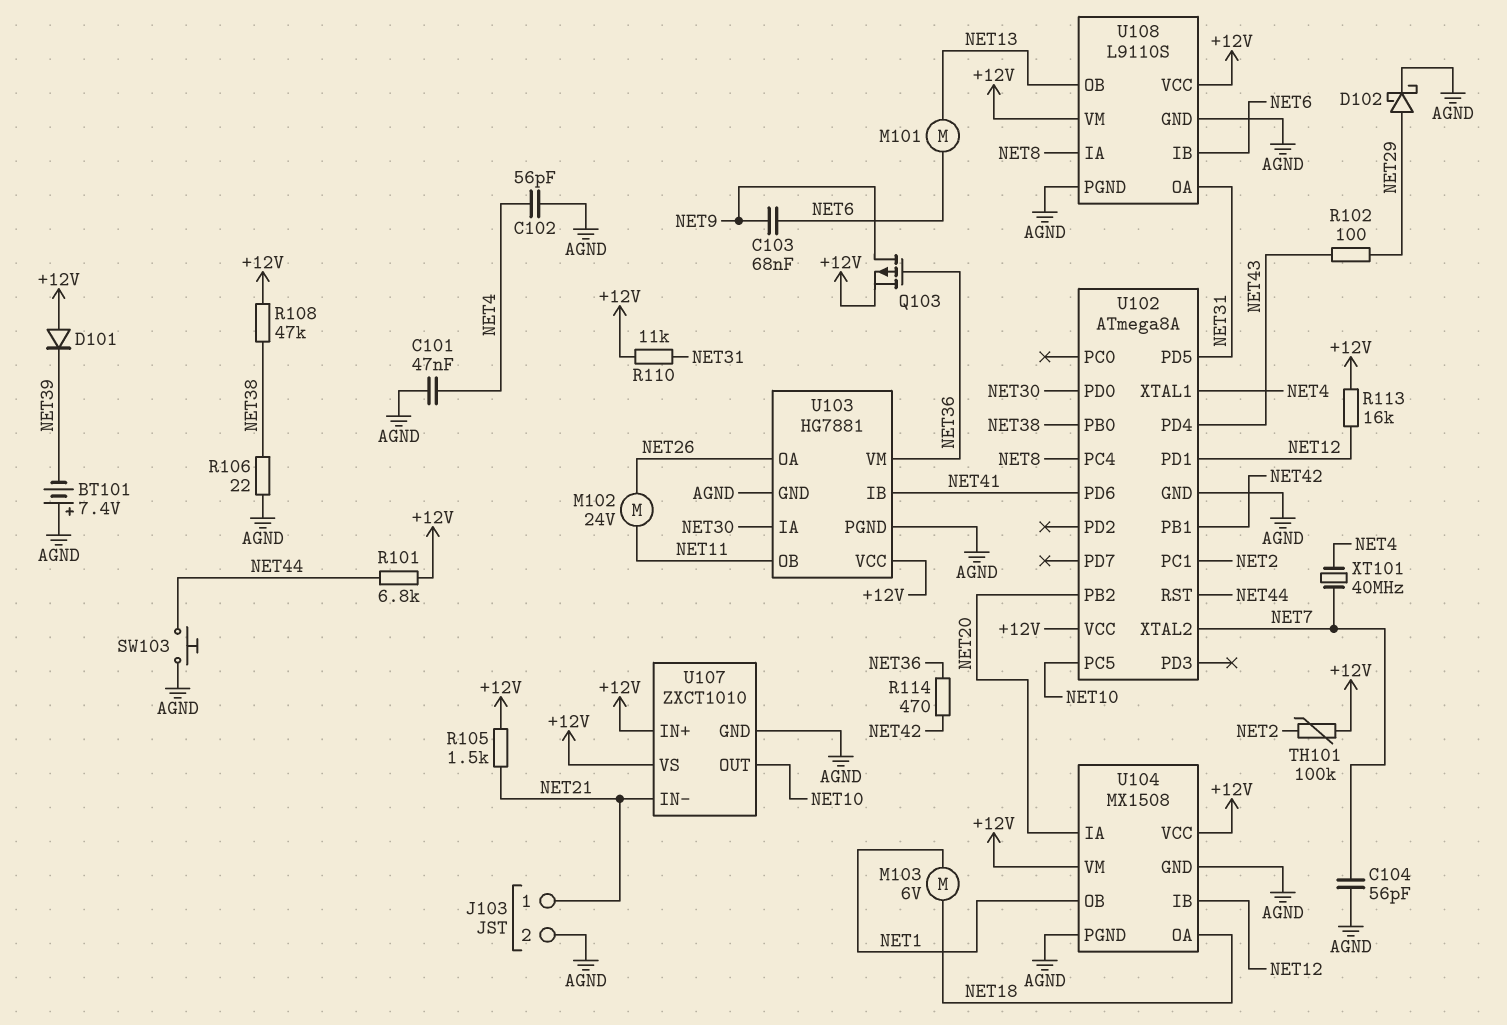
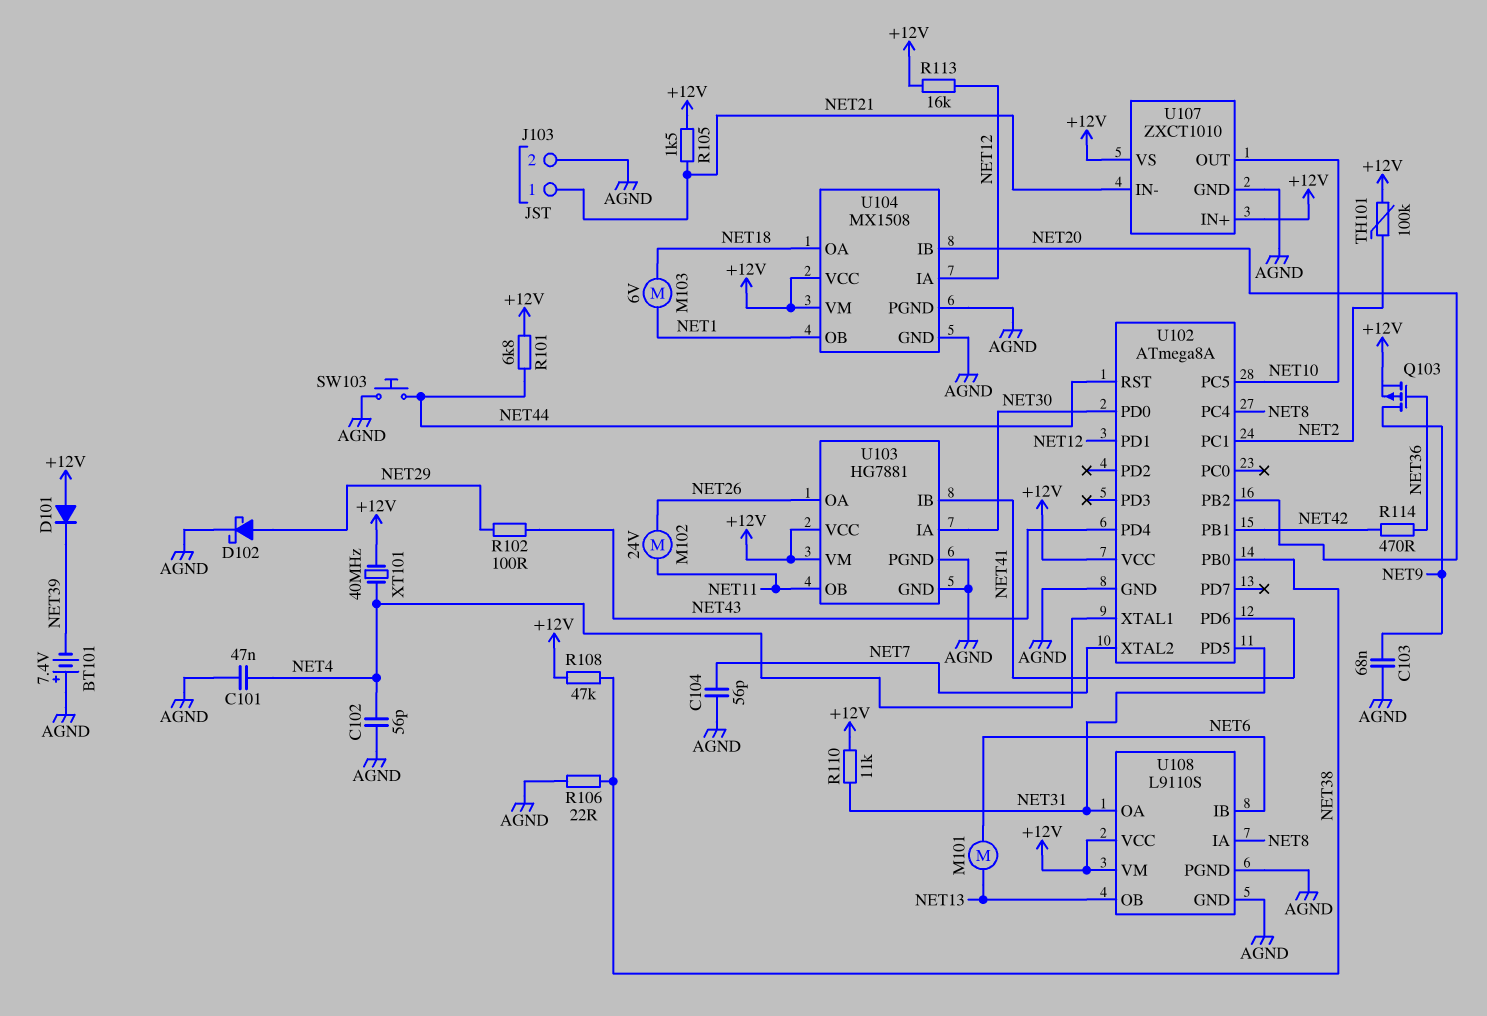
C103: 68nF (NET6, NET9) -> 68nF (AGND, NET9)
U103 pin VM: NET36 -> +12V
U104 pin IA: NET20 -> NET12
U104 pin IB: NET12 -> NET20
XT101: 40MHz (NET4, NET7) -> 40MHz (+12V, NET4)

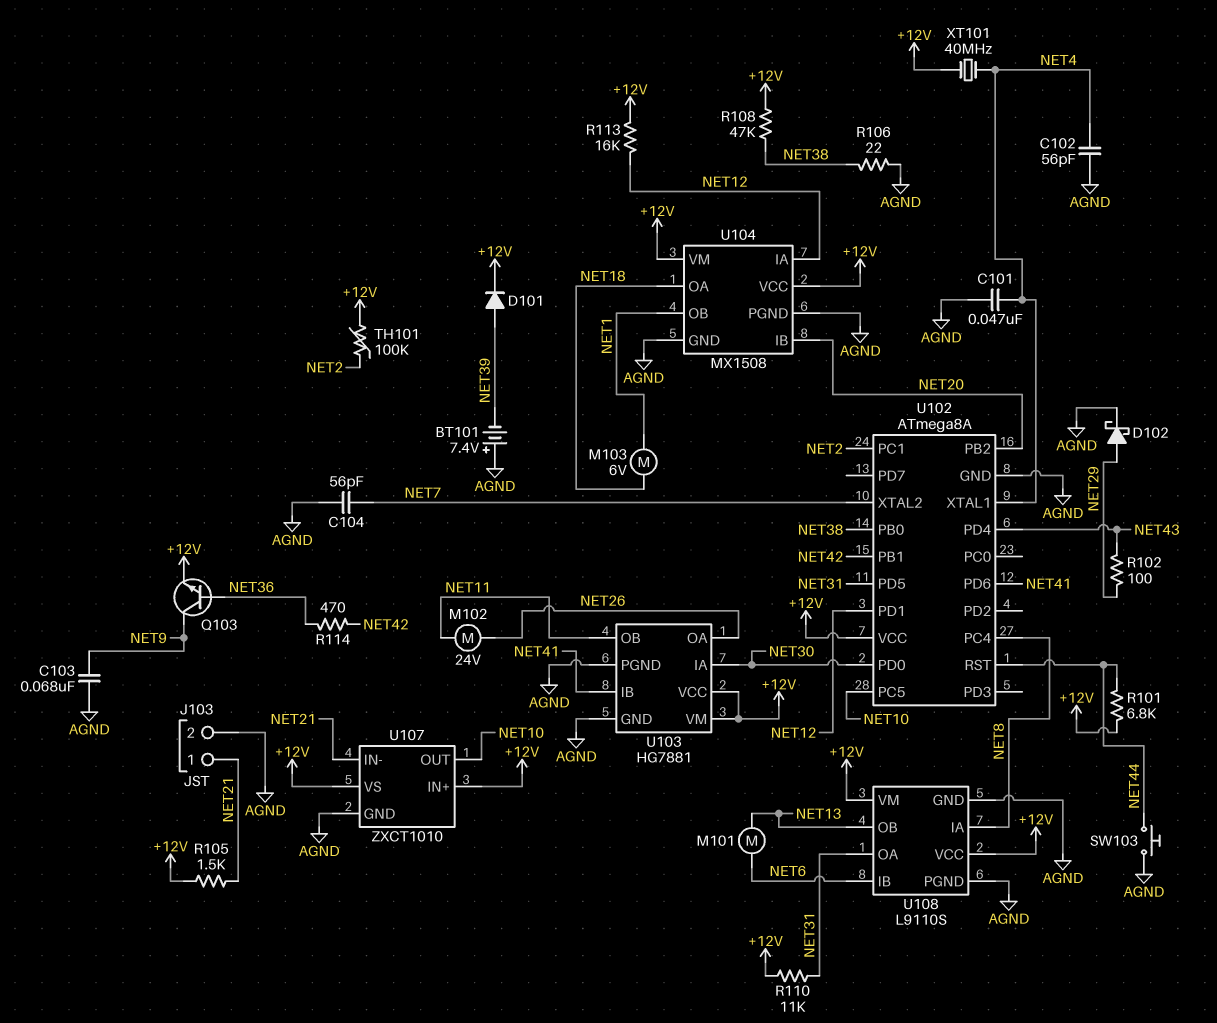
D101: diode (A +12V, K NET39) -> diode (A NET39, K +12V)
Q103: PMOS (G NET36, D NET9, S +12V) -> NPN (B NET36, C NET9, E +12V)

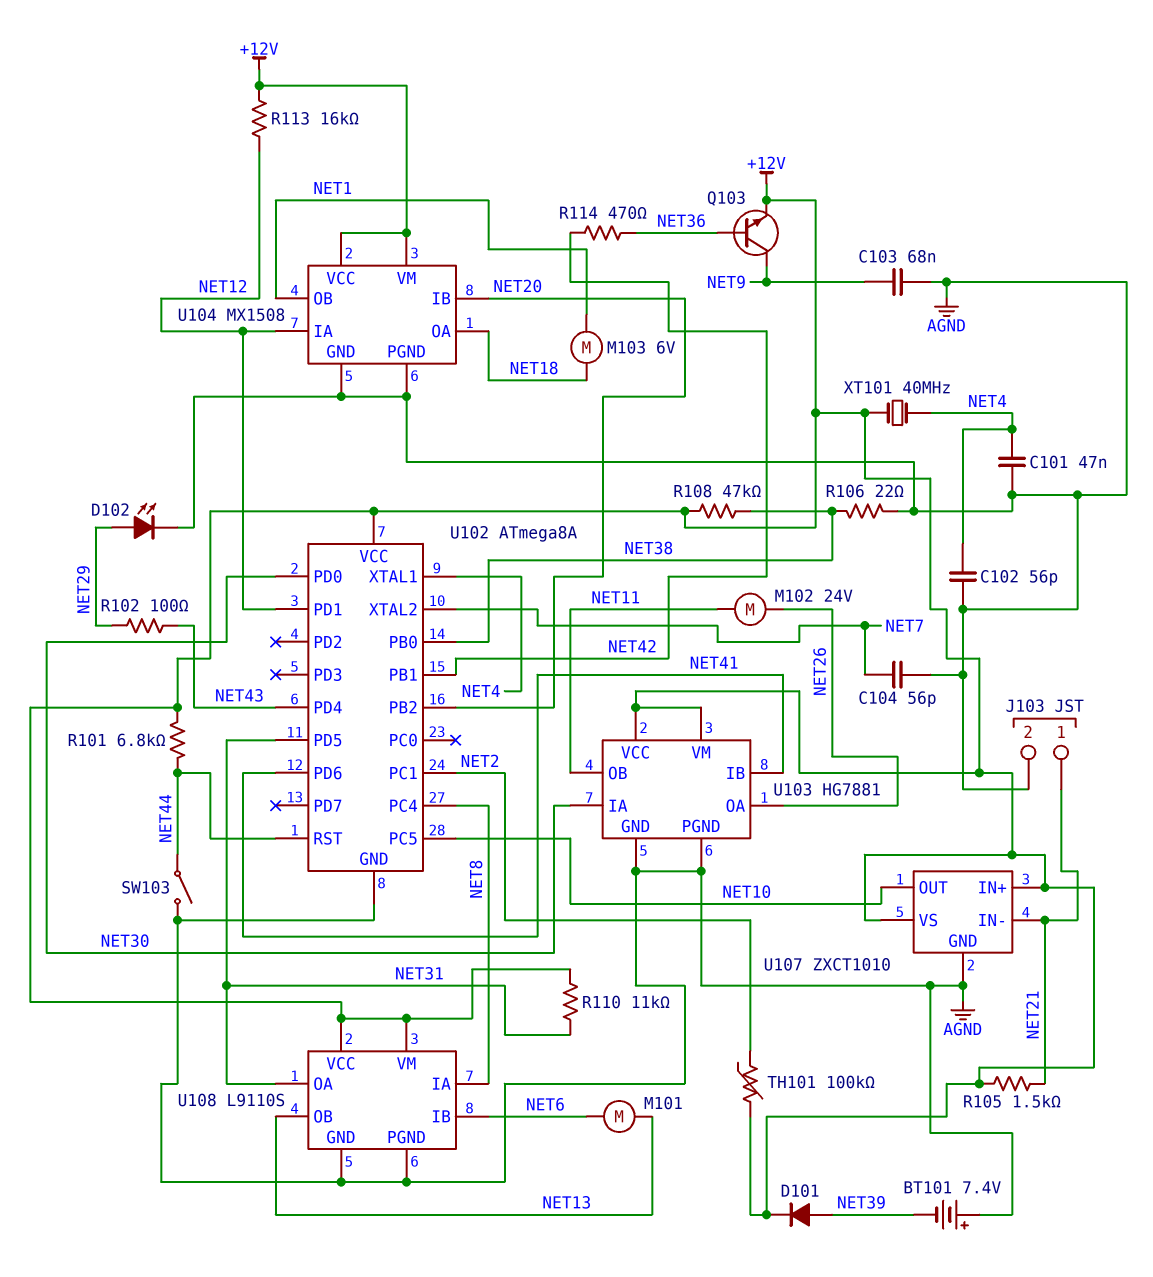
D102: schottky (A NET29, K AGND) -> LED (A NET29, K AGND)
SW103: button (AGND, NET44) -> switch (AGND, NET44)

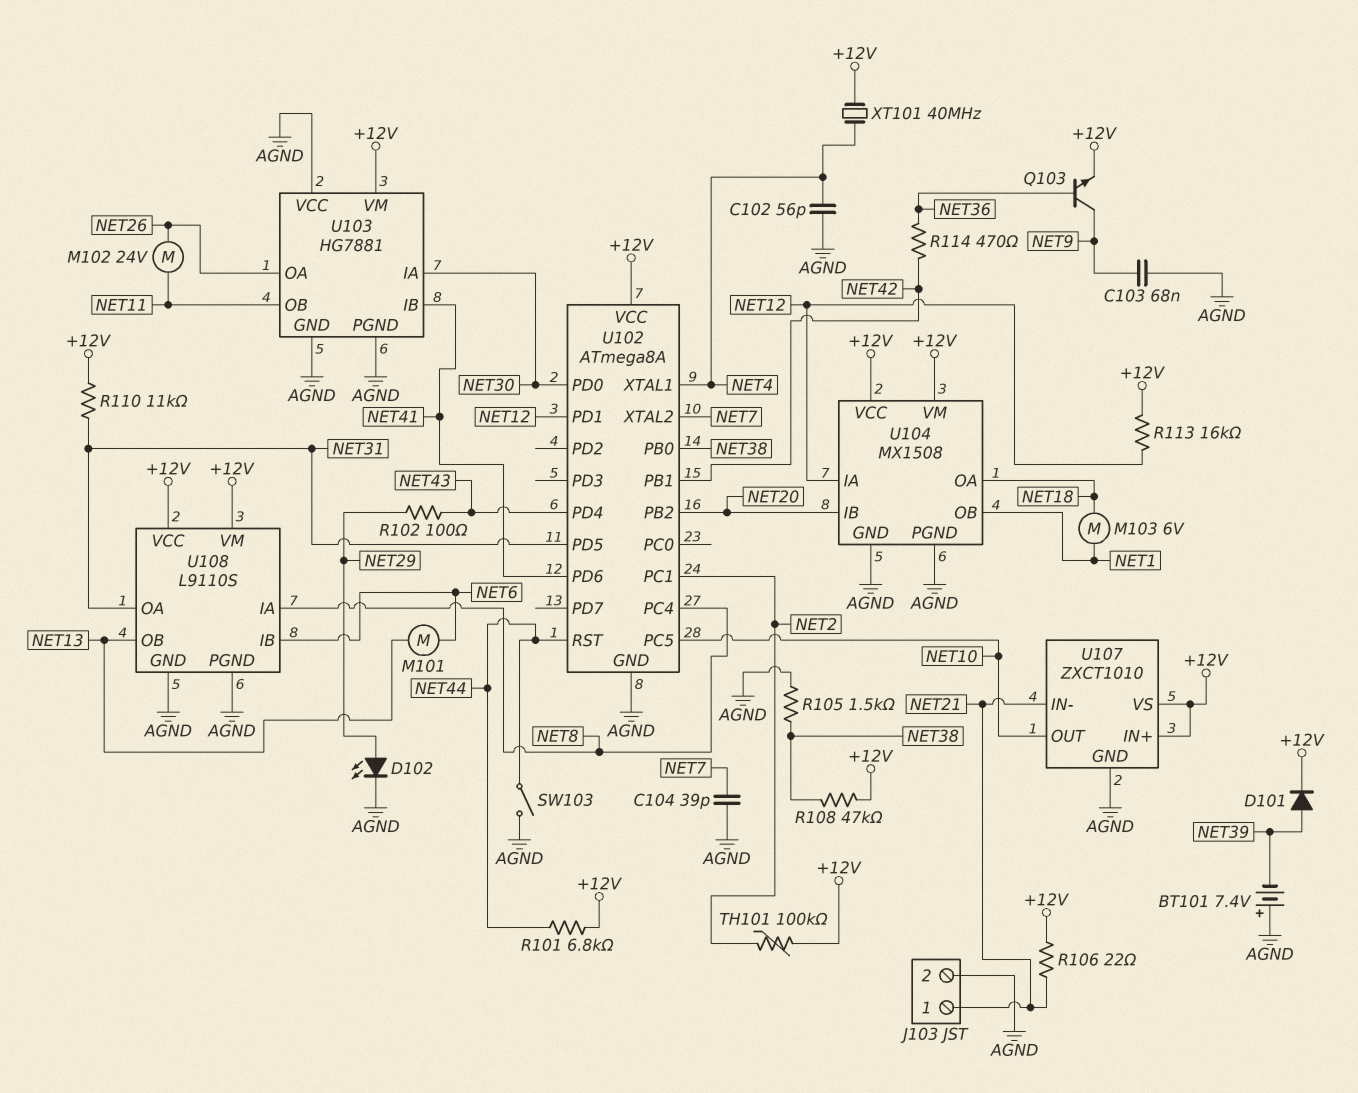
C101: 47nF (AGND, NET4) -> none
C104: 56pF (AGND, NET7) -> 39pF (AGND, NET7)
R105: 1.5k (+12V, NET21) -> 1.5k (AGND, NET38)
R106: 22 (AGND, NET38) -> 22 (+12V, NET21)
U103 pin VCC: +12V -> AGND

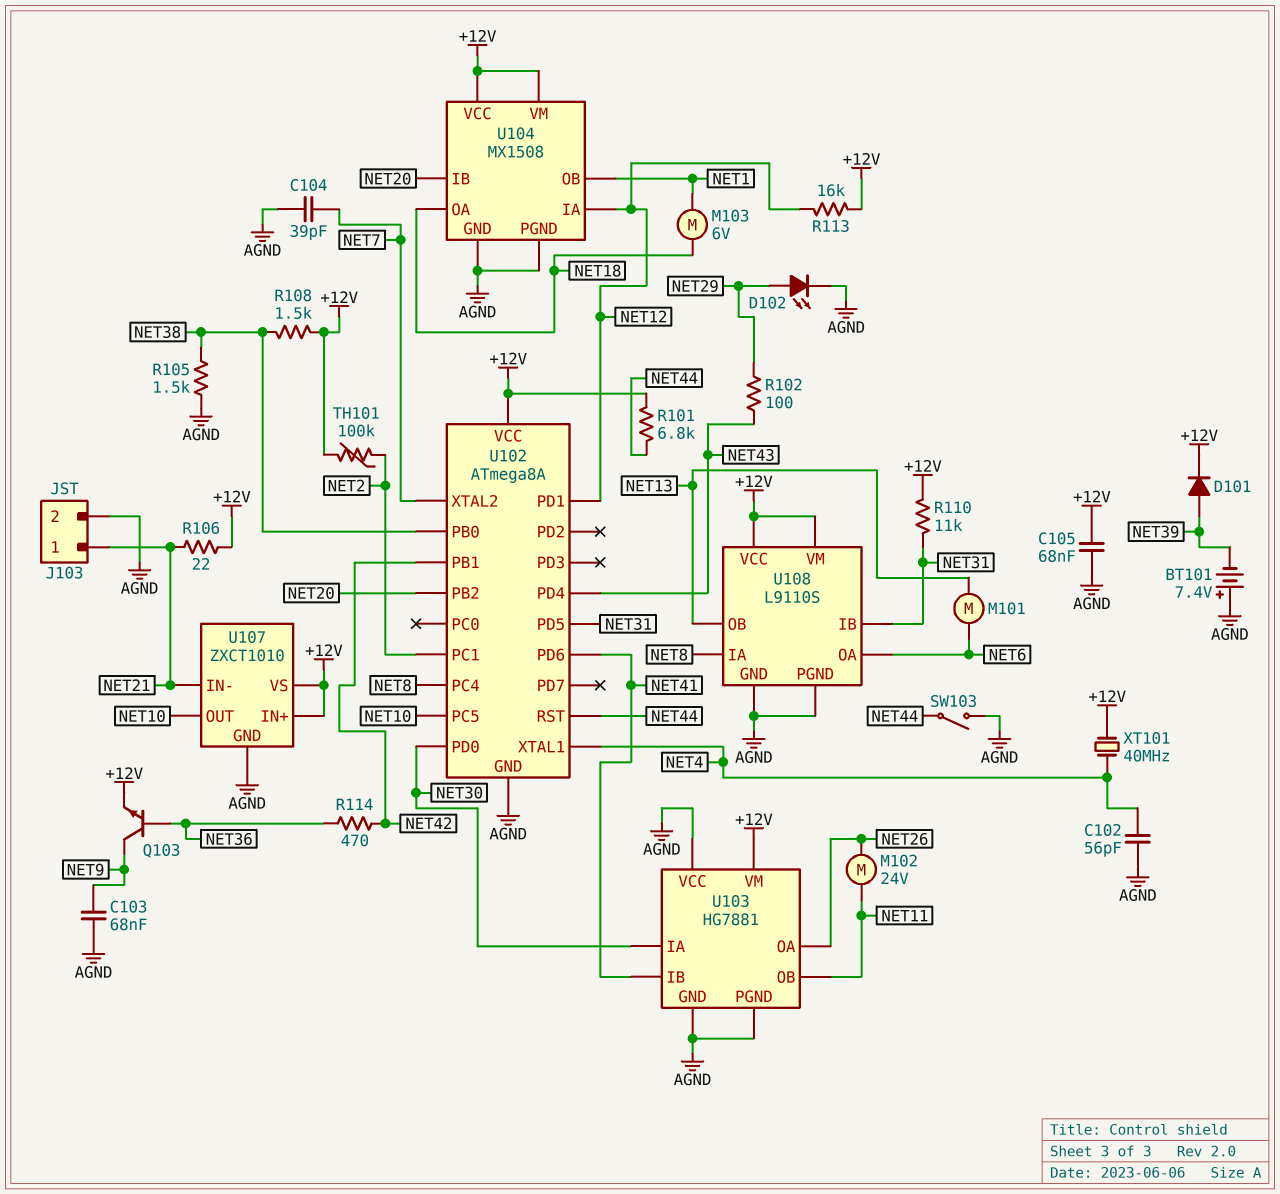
C105: none -> 68nF (+12V, AGND)
R108: 47k (+12V, NET38) -> 1.5k (+12V, NET38)
U108 pin IB: NET6 -> NET31
U108 pin OA: NET31 -> NET6

